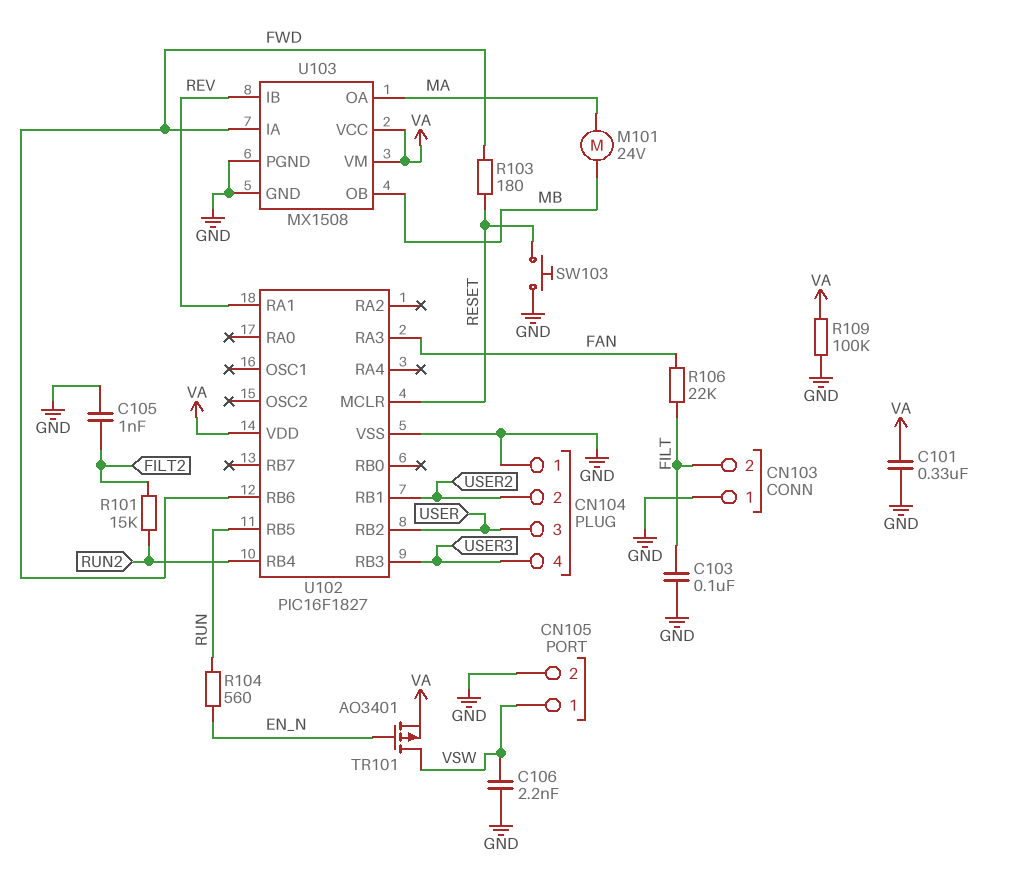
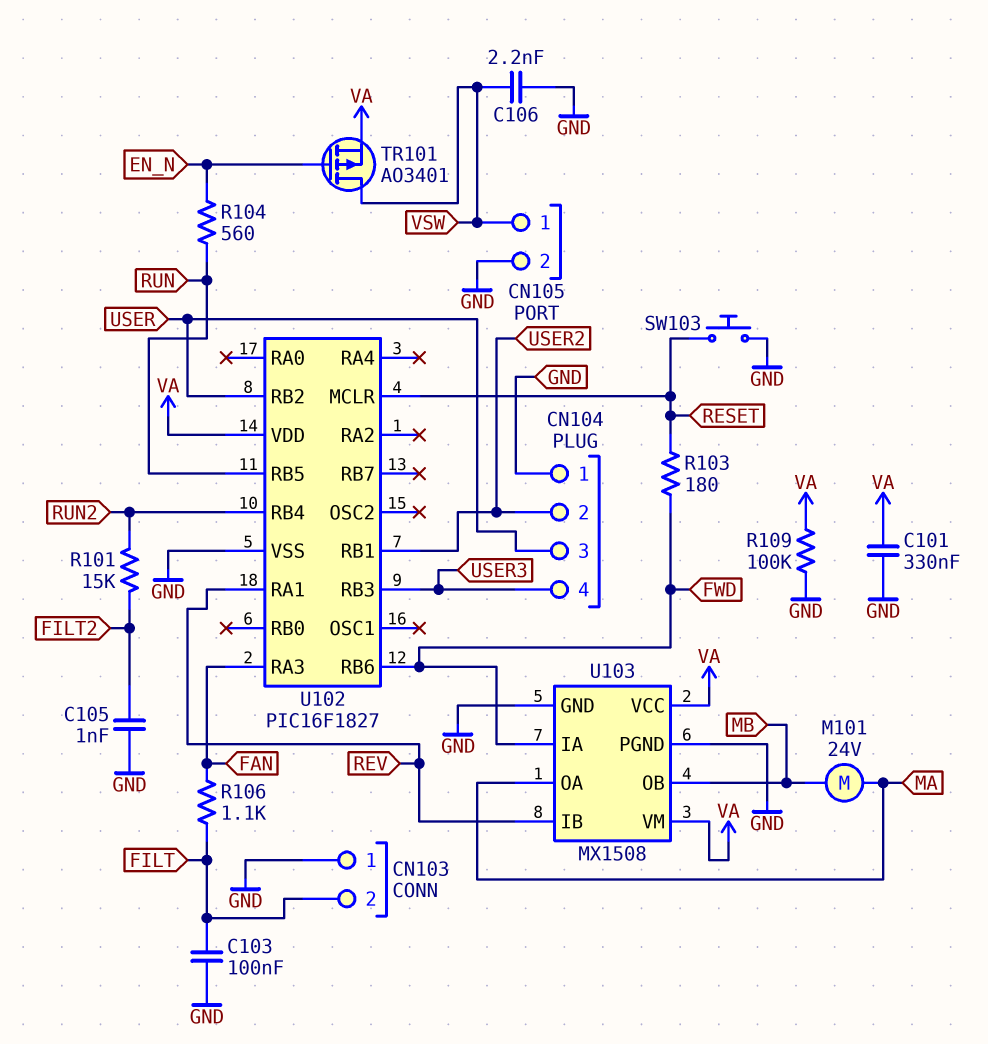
R106: 22k (FAN, FILT) -> 1.1k (FAN, FILT)

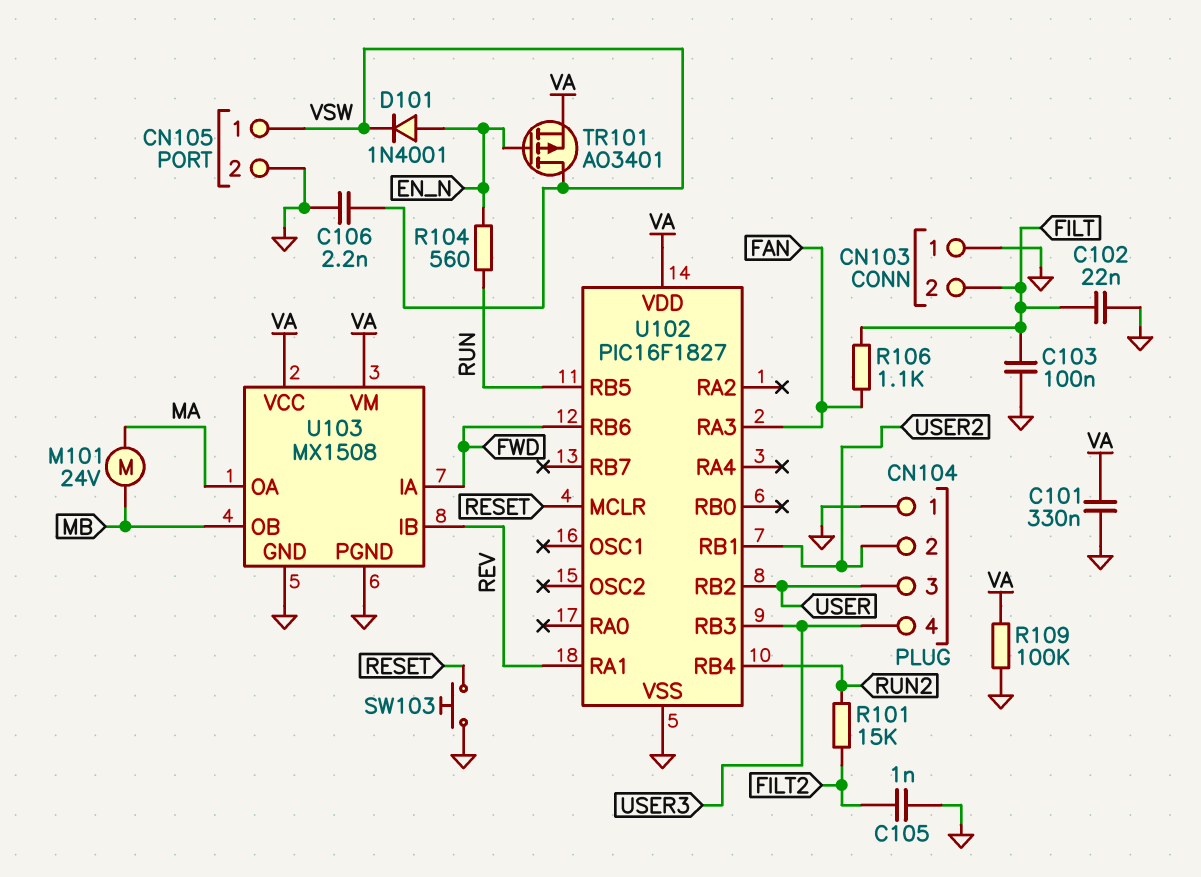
C102: none -> 22nF (FILT, GND)
D101: none -> diode 1N4001 (A EN_N, K VSW)
R103: 180 (FWD, RESET) -> none

